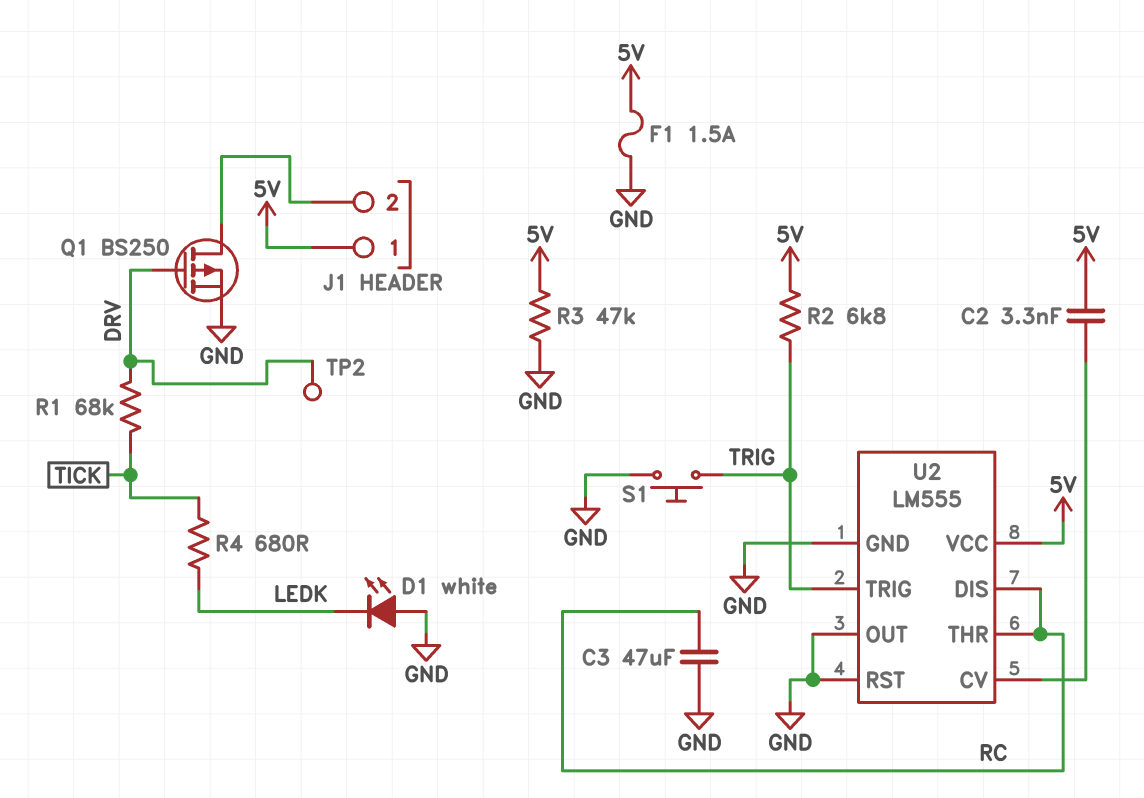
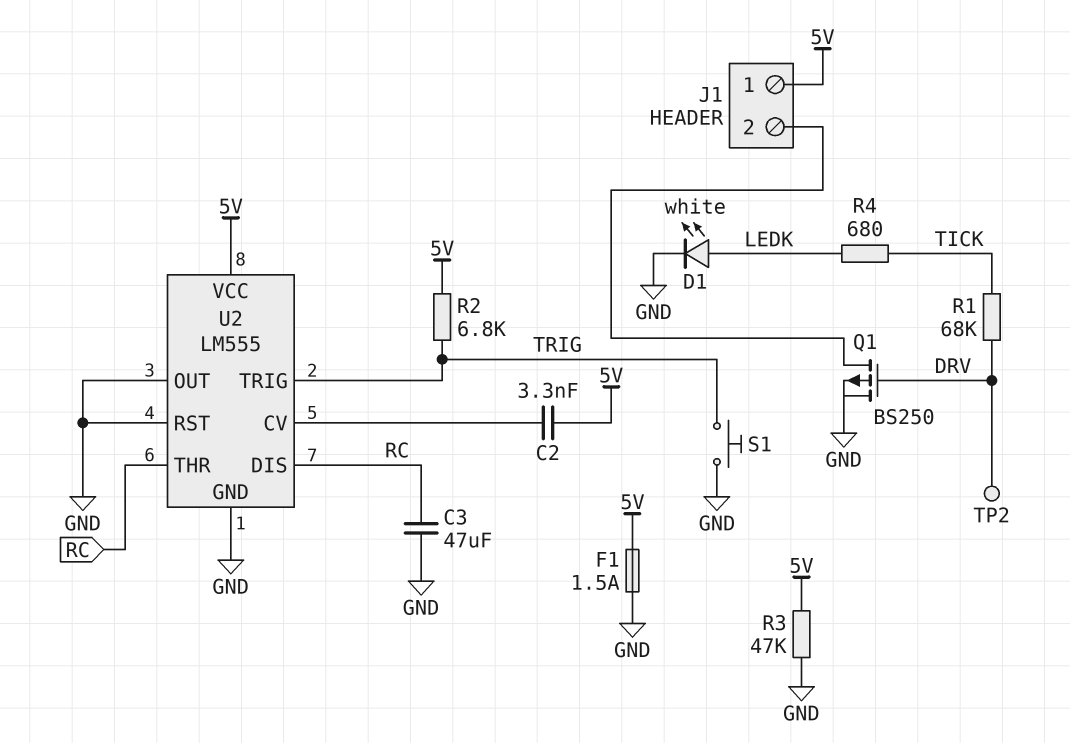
D1: LED white (A GND, K LEDK) -> LED white (A LEDK, K GND)

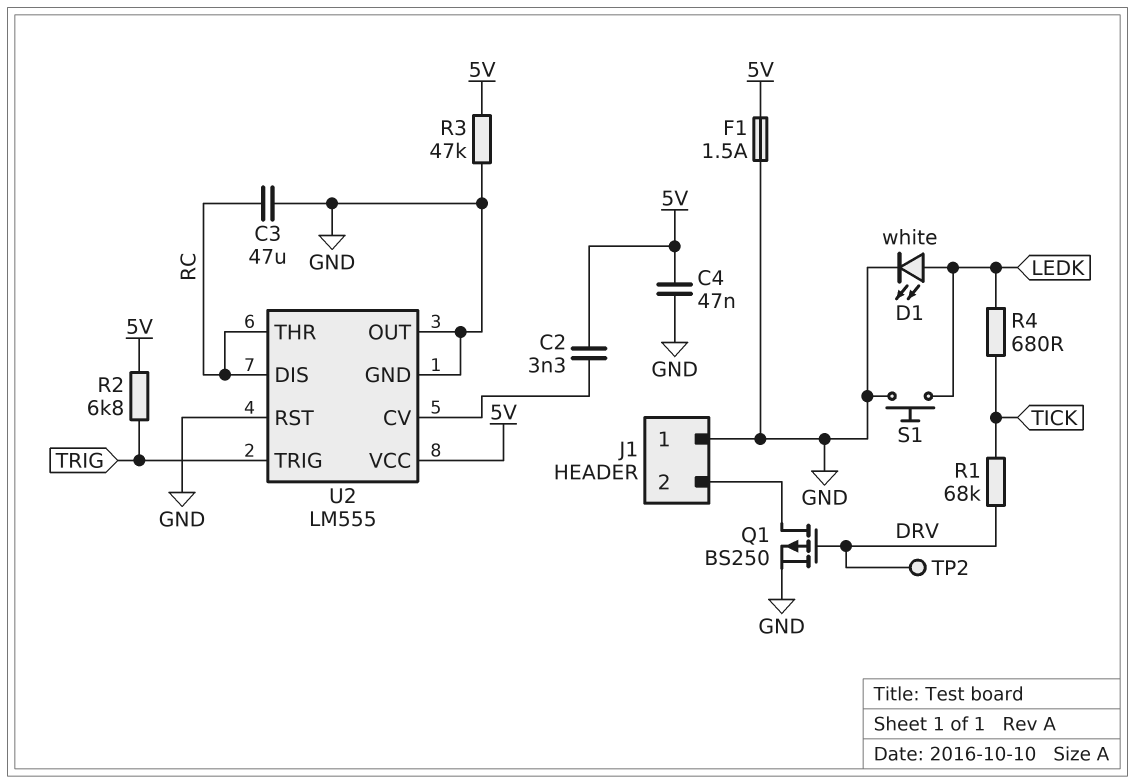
C4: none -> 47nF (5V, GND)
J1 pin 1: 5V -> GND
S1: button (GND, TRIG) -> button (GND, LEDK)

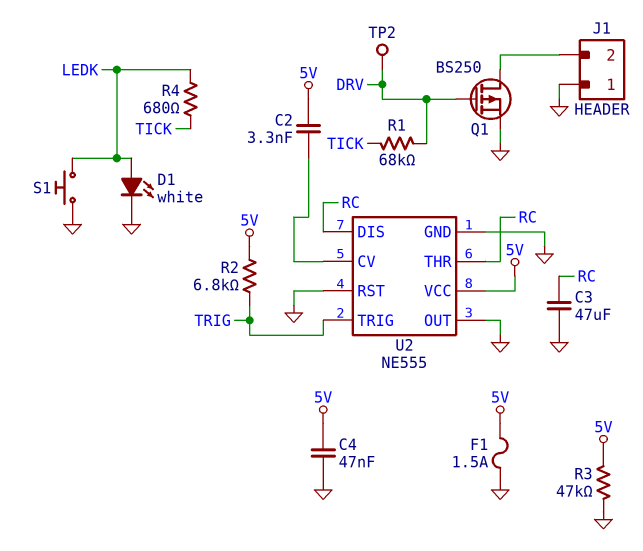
U2: LM555 -> NE555

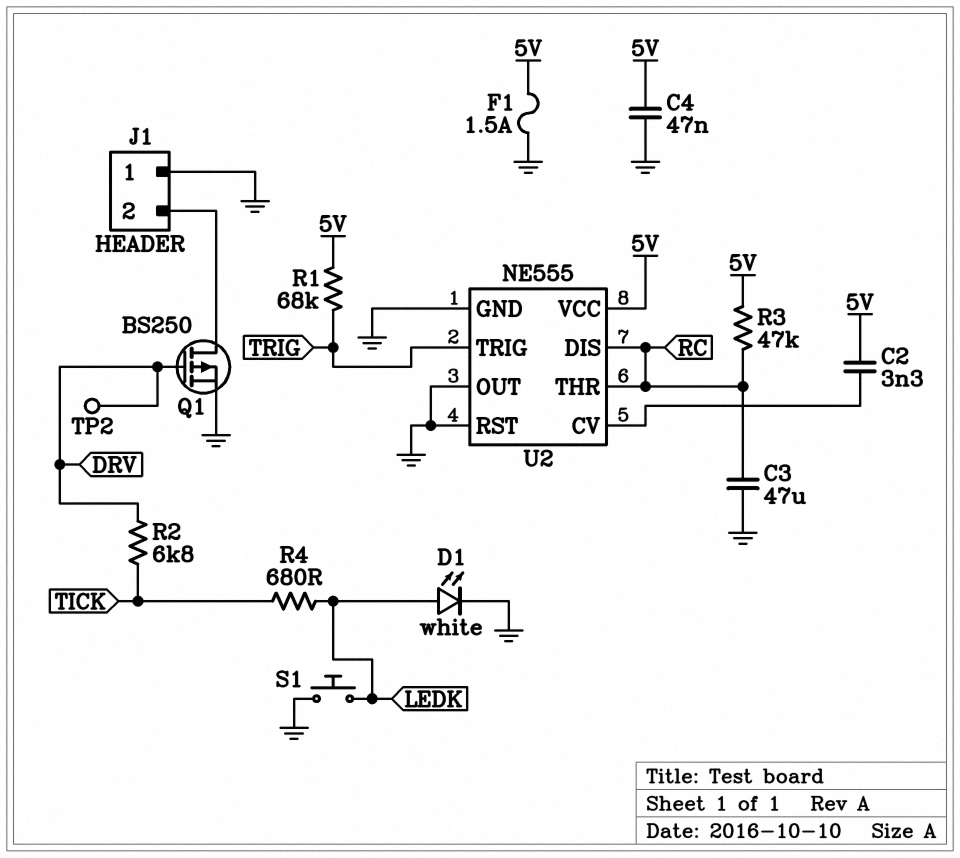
R1: 68k (DRV, TICK) -> 68k (5V, TRIG)
R2: 6.8k (5V, TRIG) -> 6.8k (DRV, TICK)
R3: 47k (5V, GND) -> 47k (5V, RC)

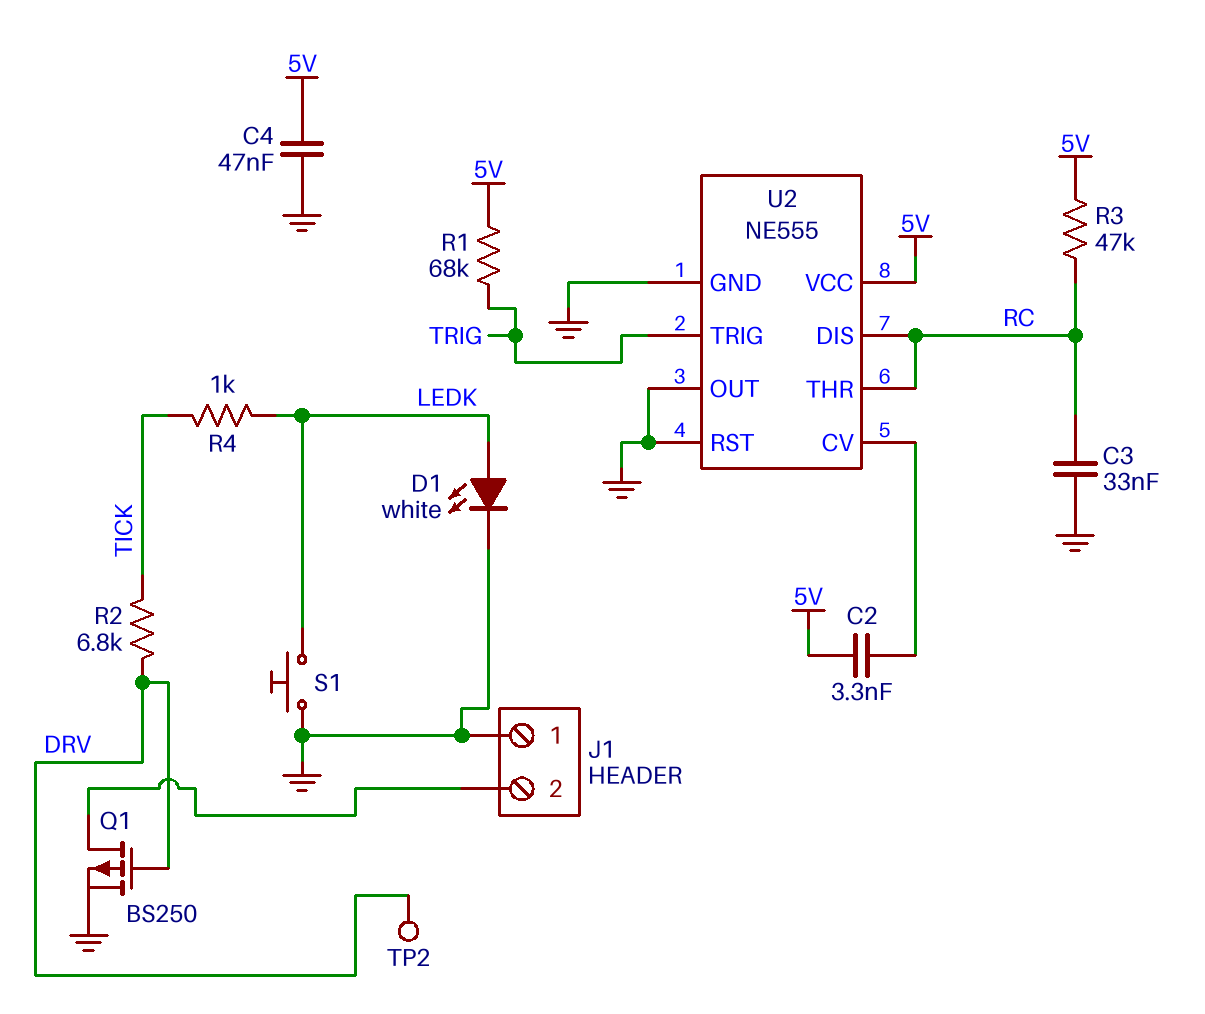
C3: 47uF (GND, RC) -> 33nF (GND, RC)
F1: 1.5A (5V, GND) -> none
R4: 680 (LEDK, TICK) -> 1k (LEDK, TICK)

